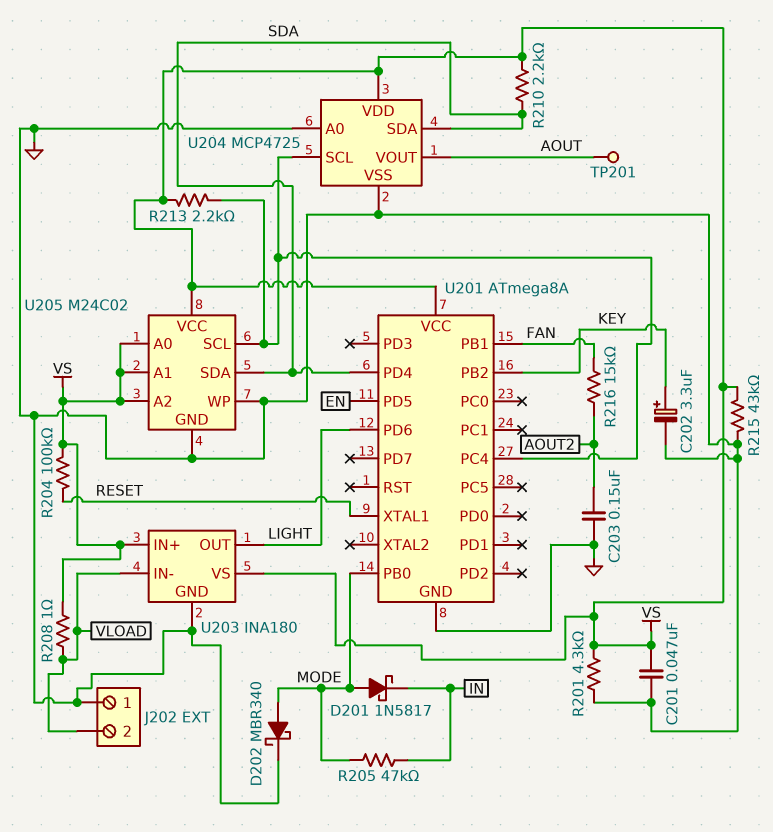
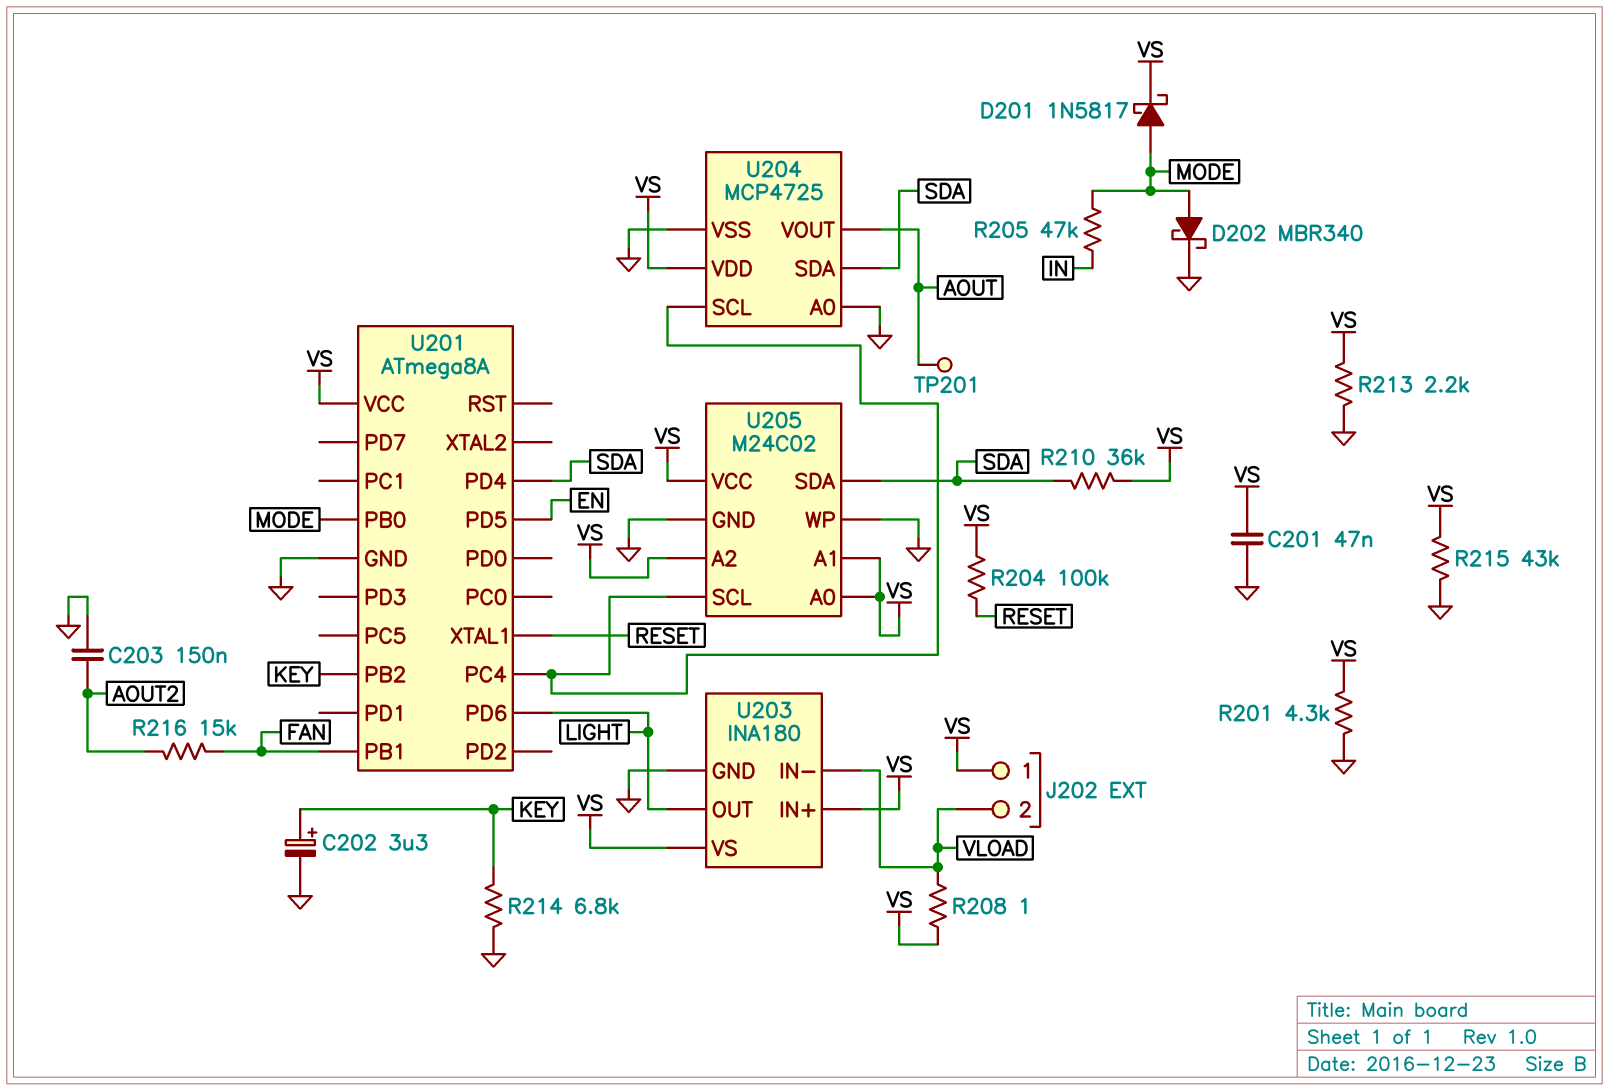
D201: schottky 1N5817 (A MODE, K IN) -> schottky 1N5817 (A MODE, K VS)
J202 pin 1: GND -> VS
R210: 2.2k (SDA, VS) -> 36k (SDA, VS)
R213: 2.2k (U201/PC4, VS) -> 2.2k (GND, VS)
R214: none -> 6.8k (GND, KEY)

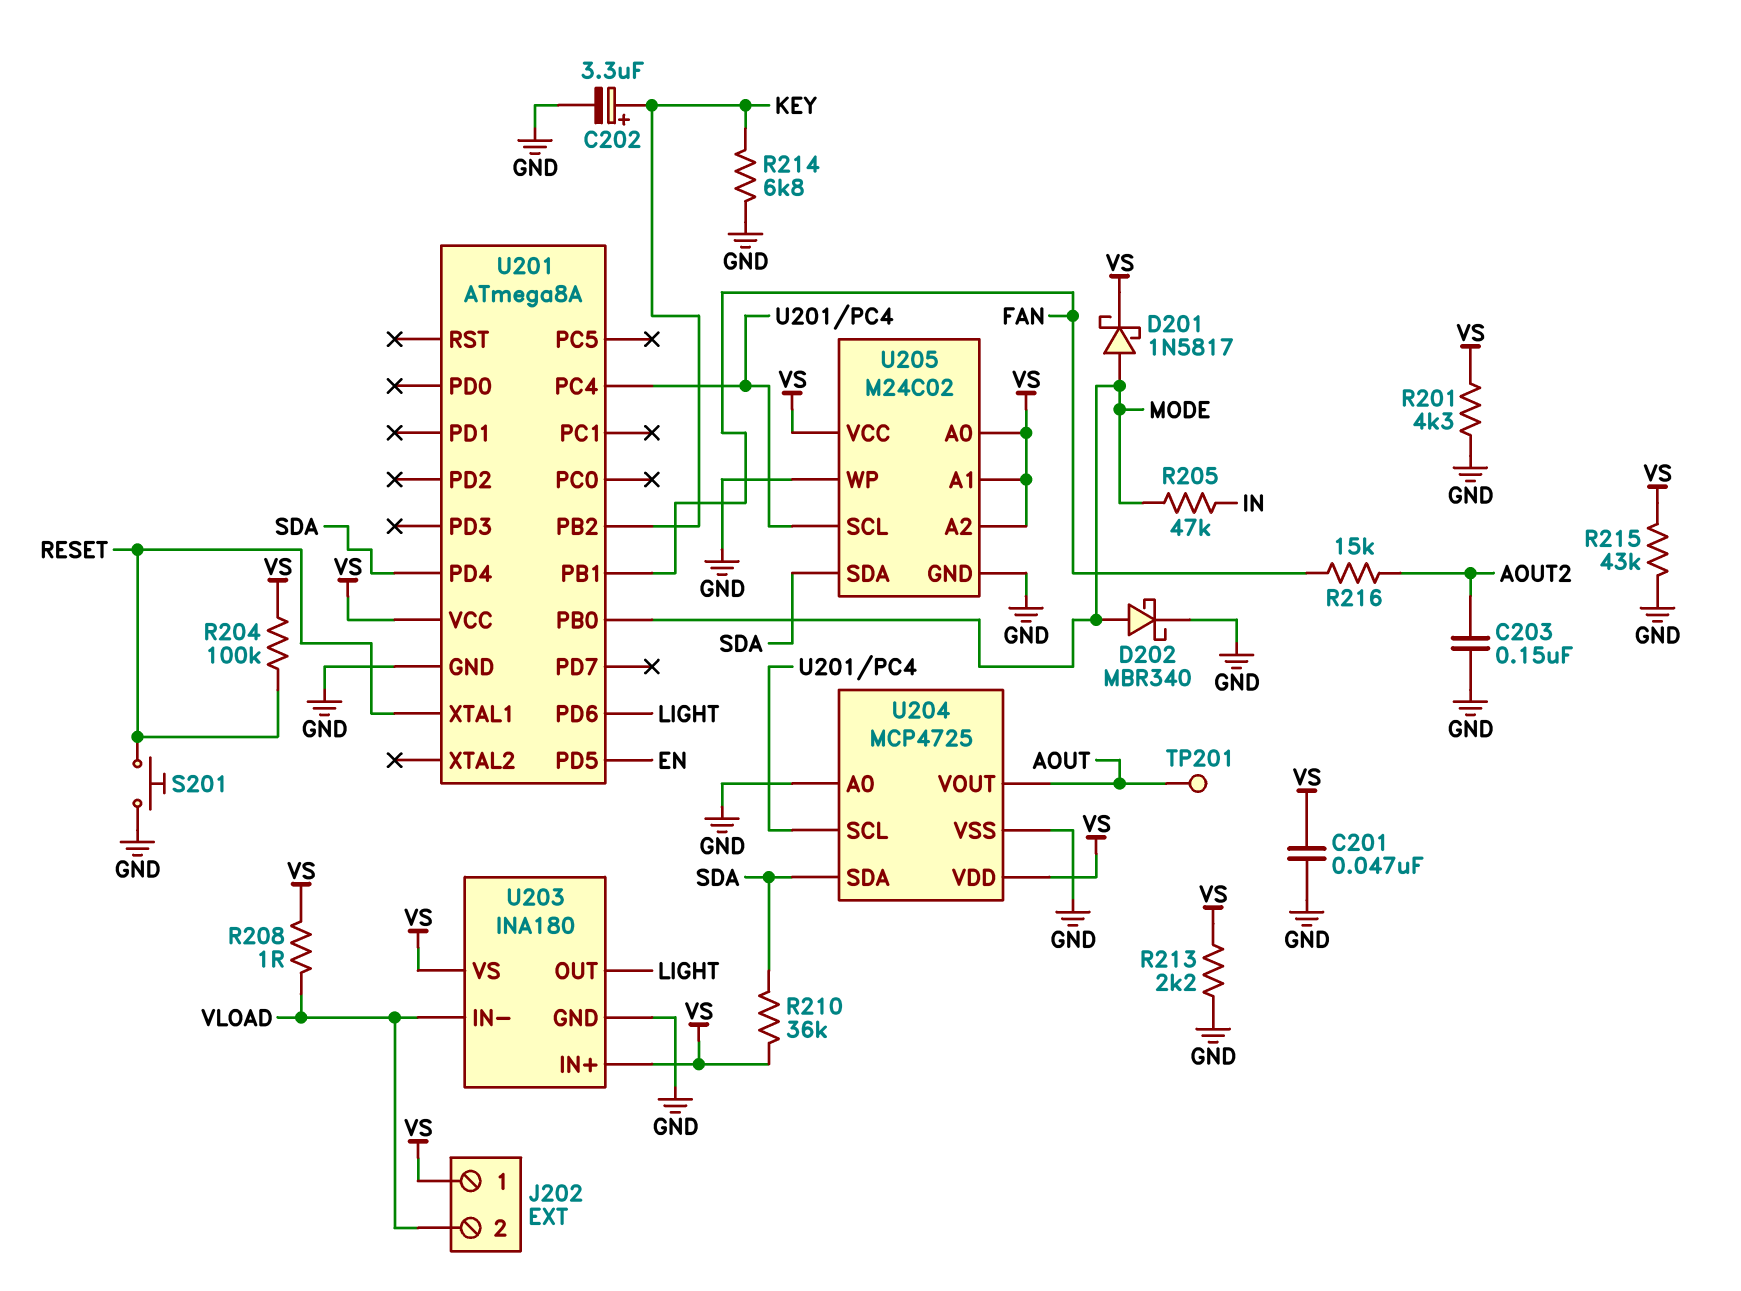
S201: none -> button (GND, RESET)

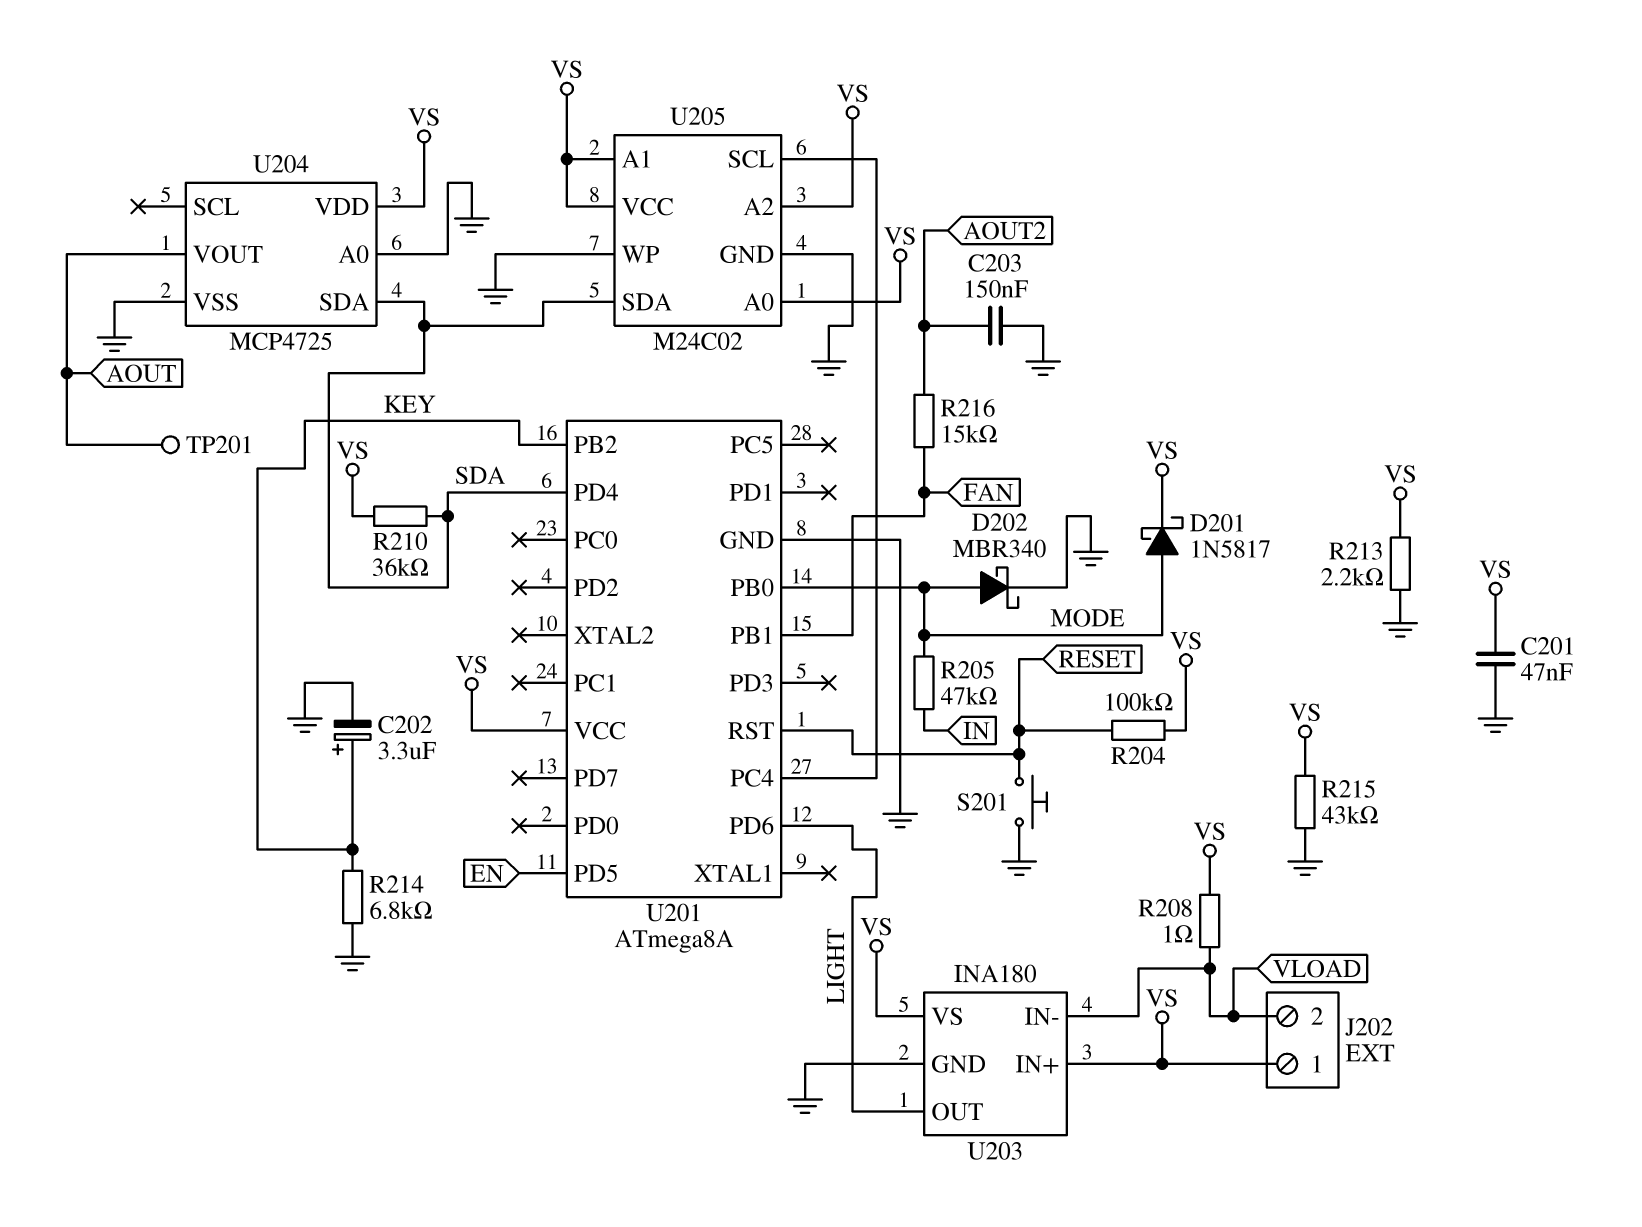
R201: 4.3k (GND, VS) -> none
U201 pin RST: none -> RESET
U201 pin XTAL1: RESET -> none
U204 pin SCL: U201/PC4 -> none

